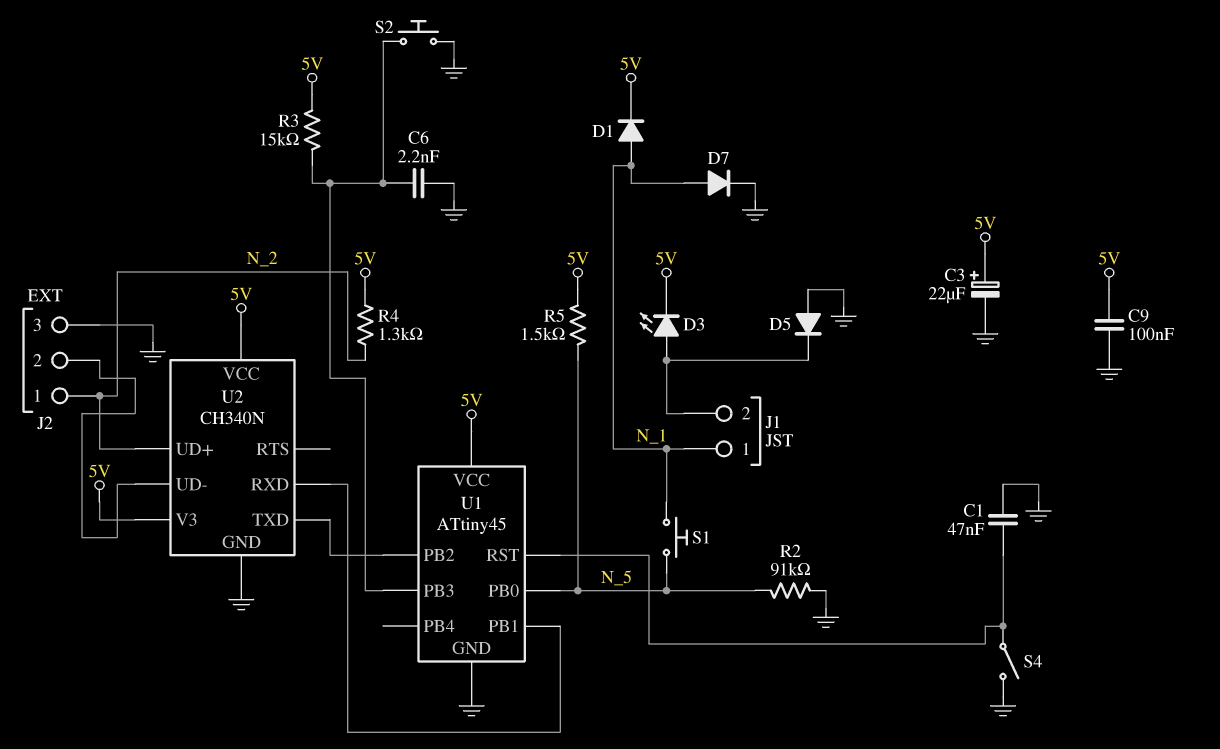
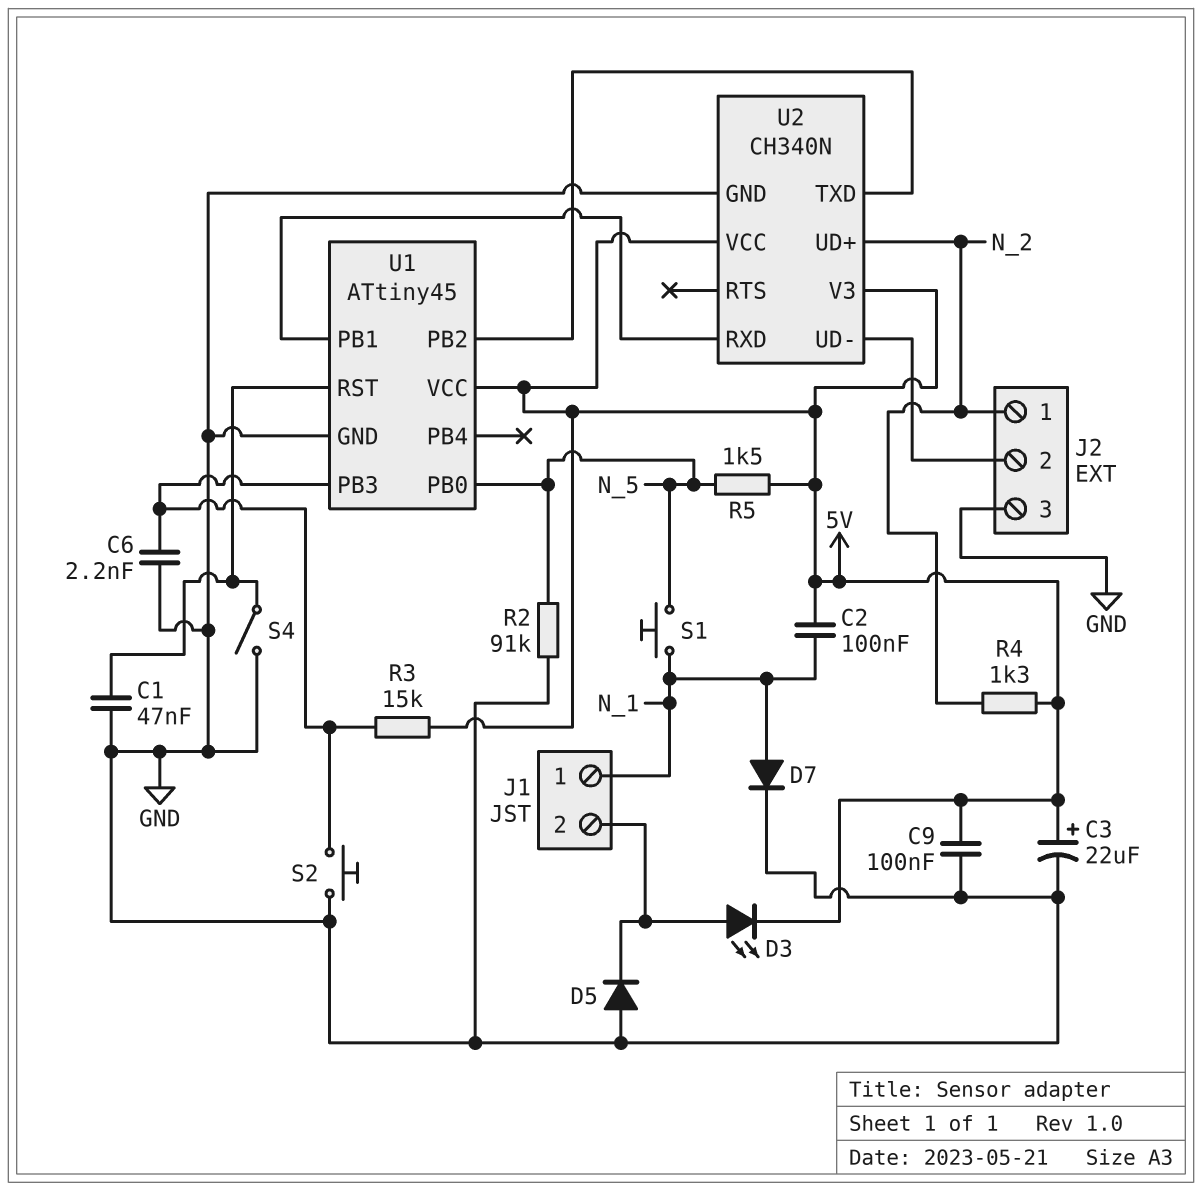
C2: none -> 100nF (5V, N_1)
D1: diode (A N_1, K 5V) -> none

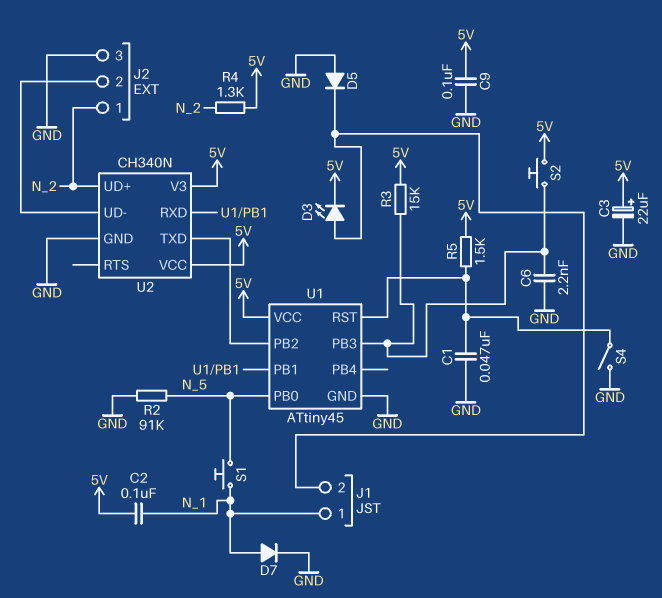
R5: 1.5k (5V, N_5) -> 1.5k (5V, U1/RST)
S2: button (GND, U1/PB3) -> button (5V, U1/PB3)

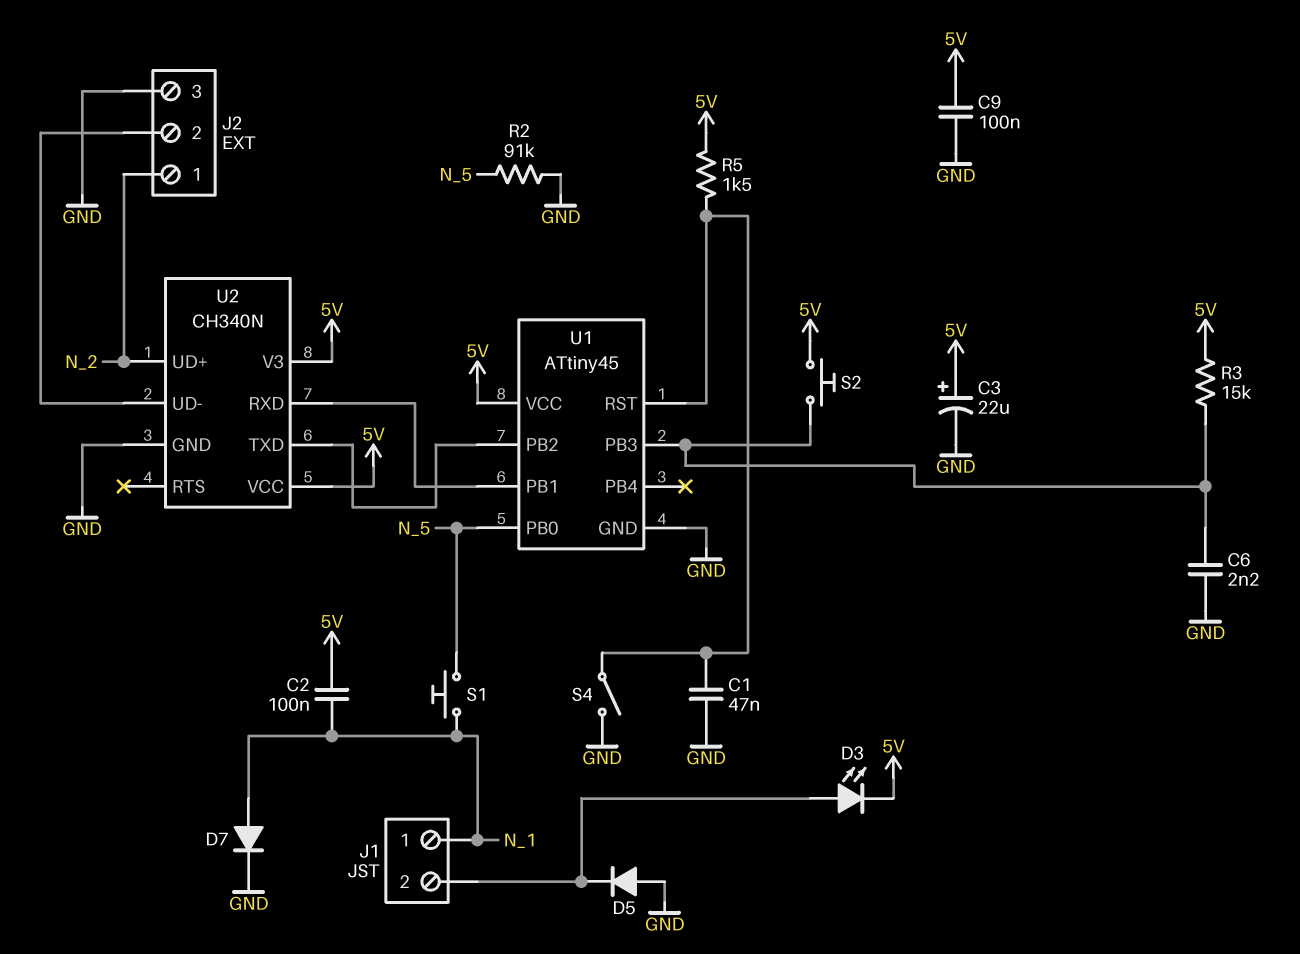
R4: 1.3k (5V, N_2) -> none

